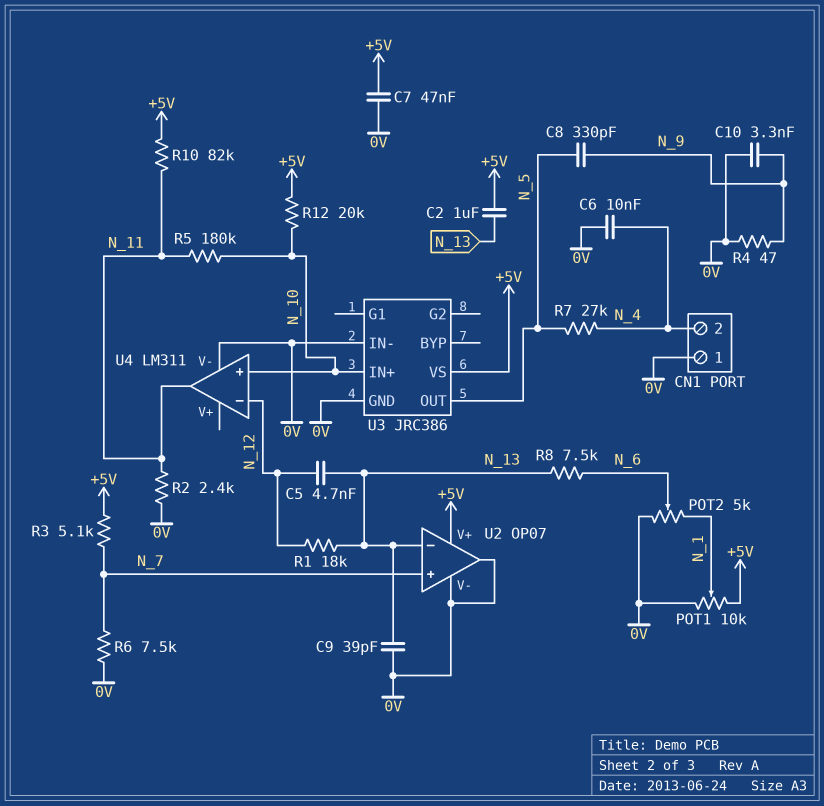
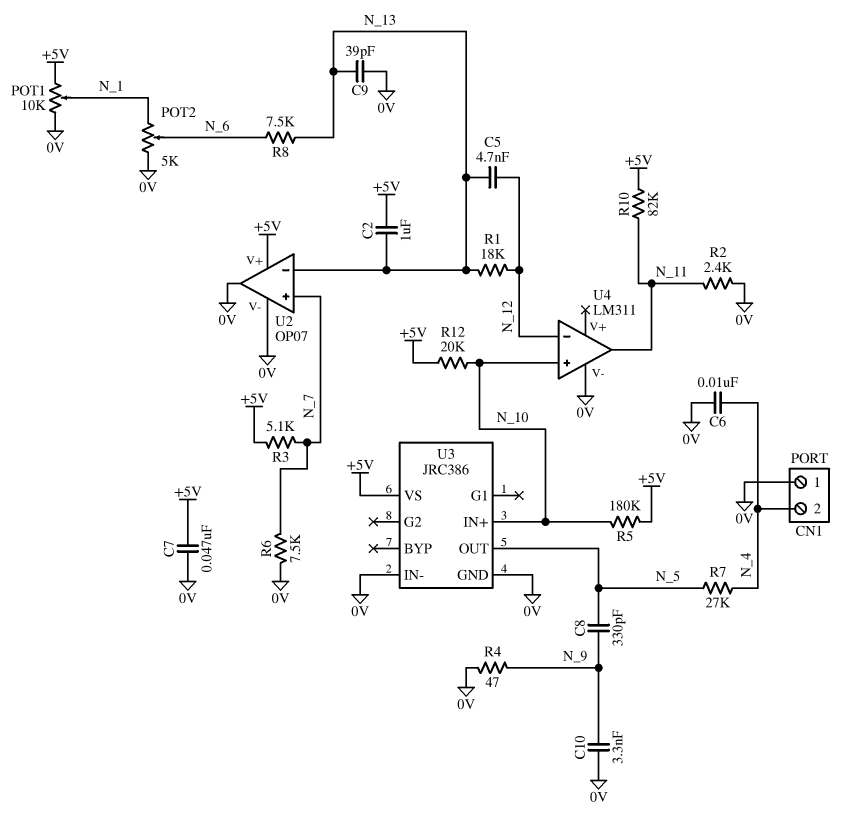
R5: 180k (N_10, N_11) -> 180k (+5V, N_10)

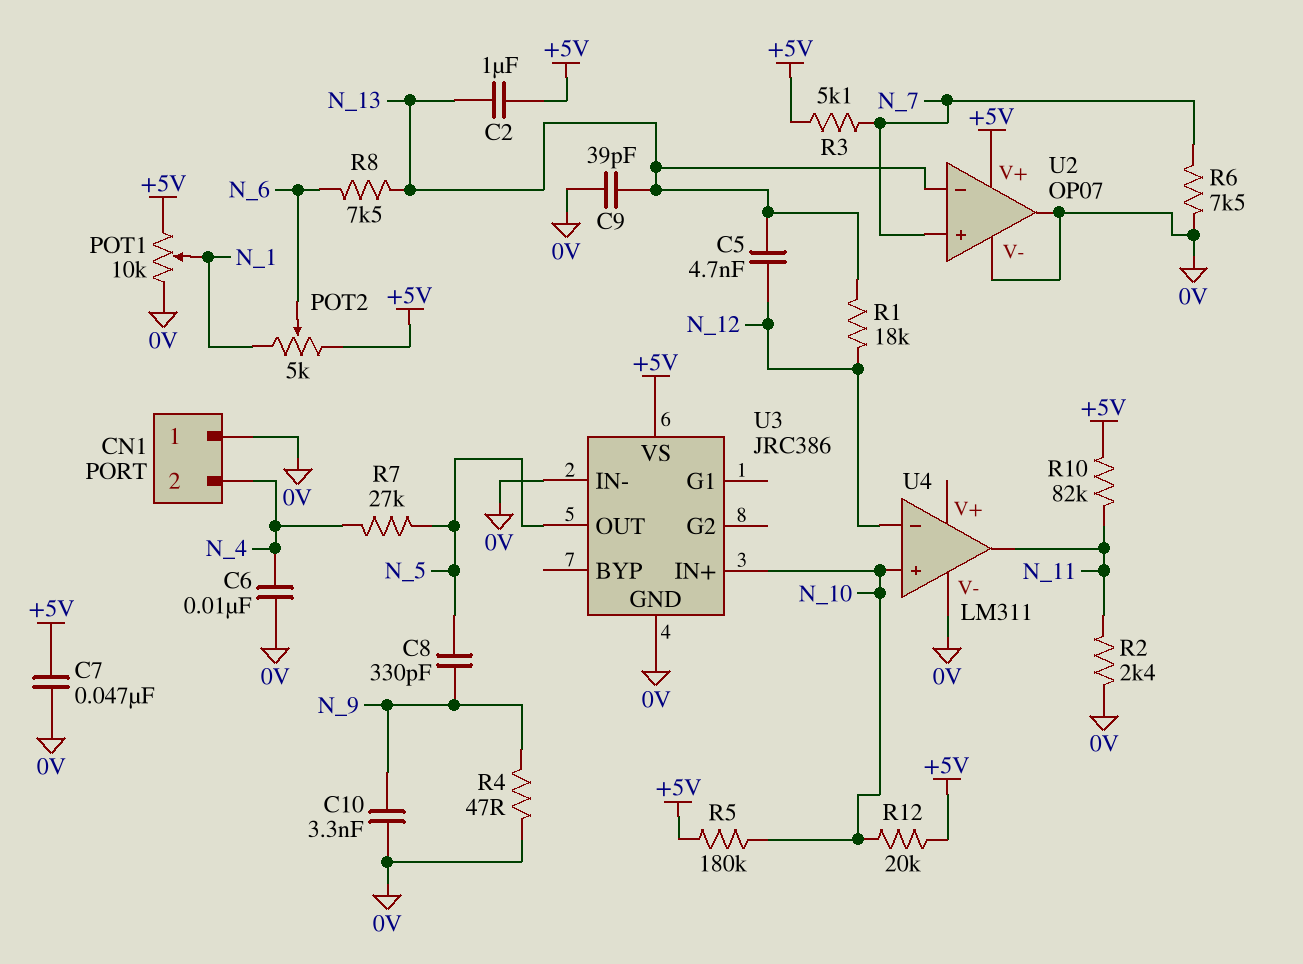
POT2: 5k (0V, N_1, wiper N_6) -> 5k (+5V, N_1, wiper N_6)

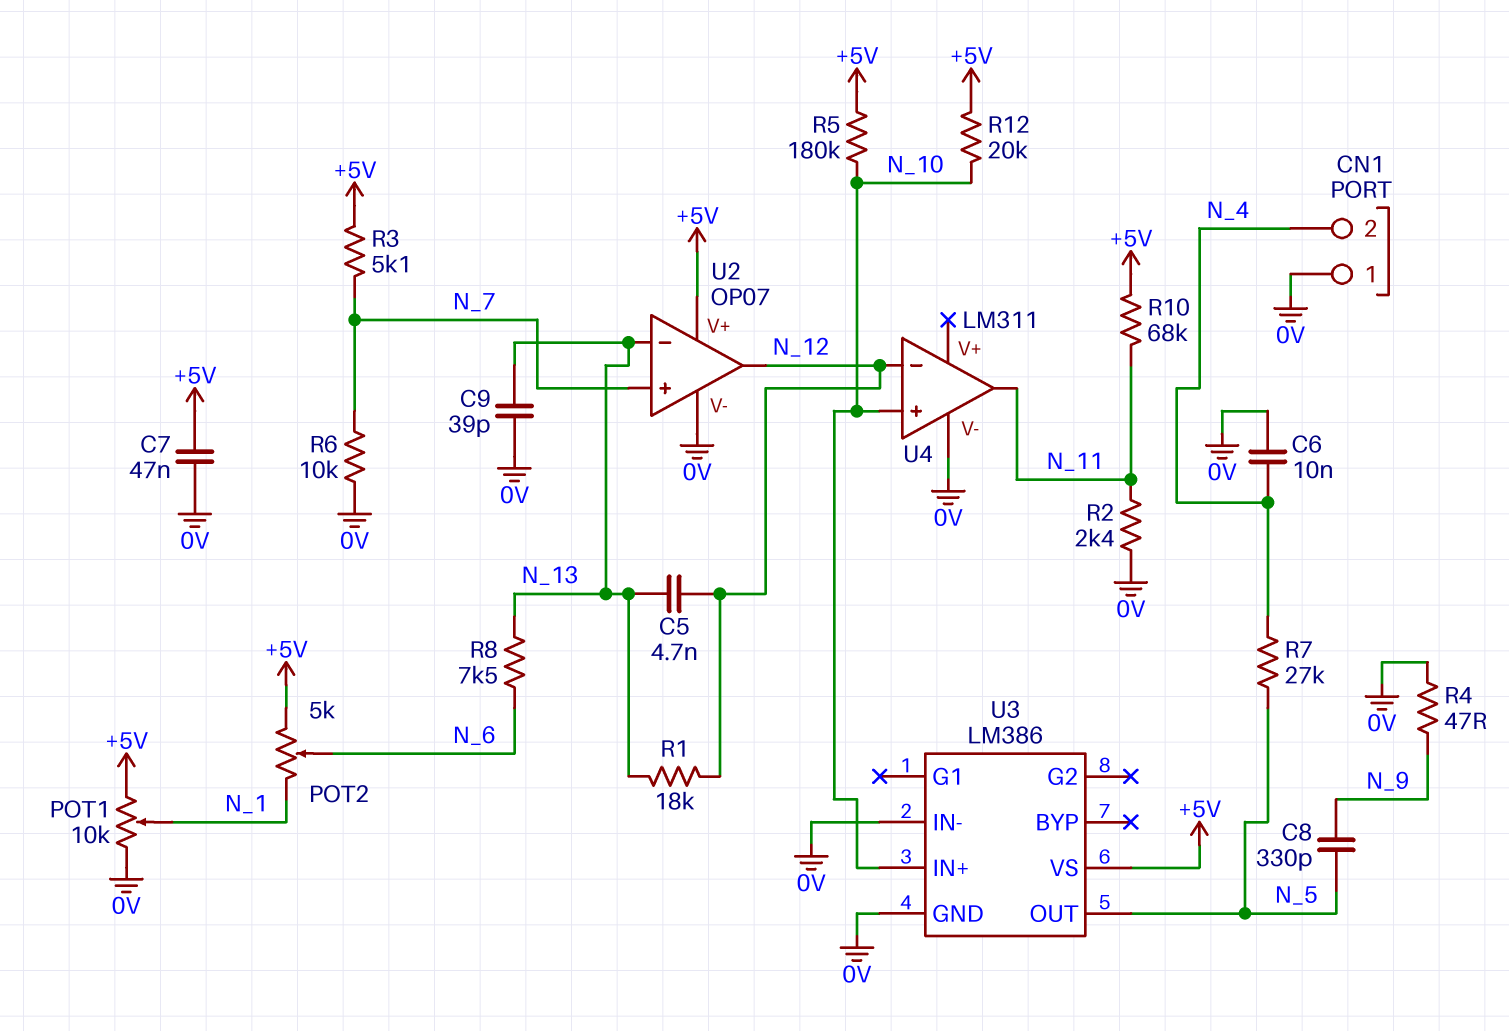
C2: 1uF (+5V, N_13) -> none
C10: 3.3nF (0V, N_9) -> none
R6: 7.5k (0V, N_7) -> 10k (0V, N_7)
R10: 82k (+5V, N_11) -> 68k (+5V, N_11)
U2 pin out: 0V -> N_12
U3: JRC386 -> LM386

